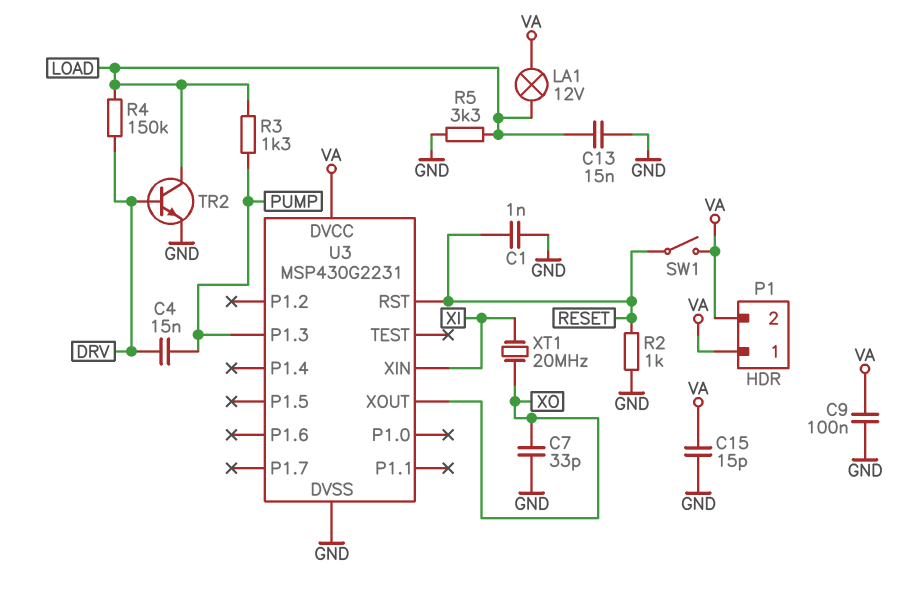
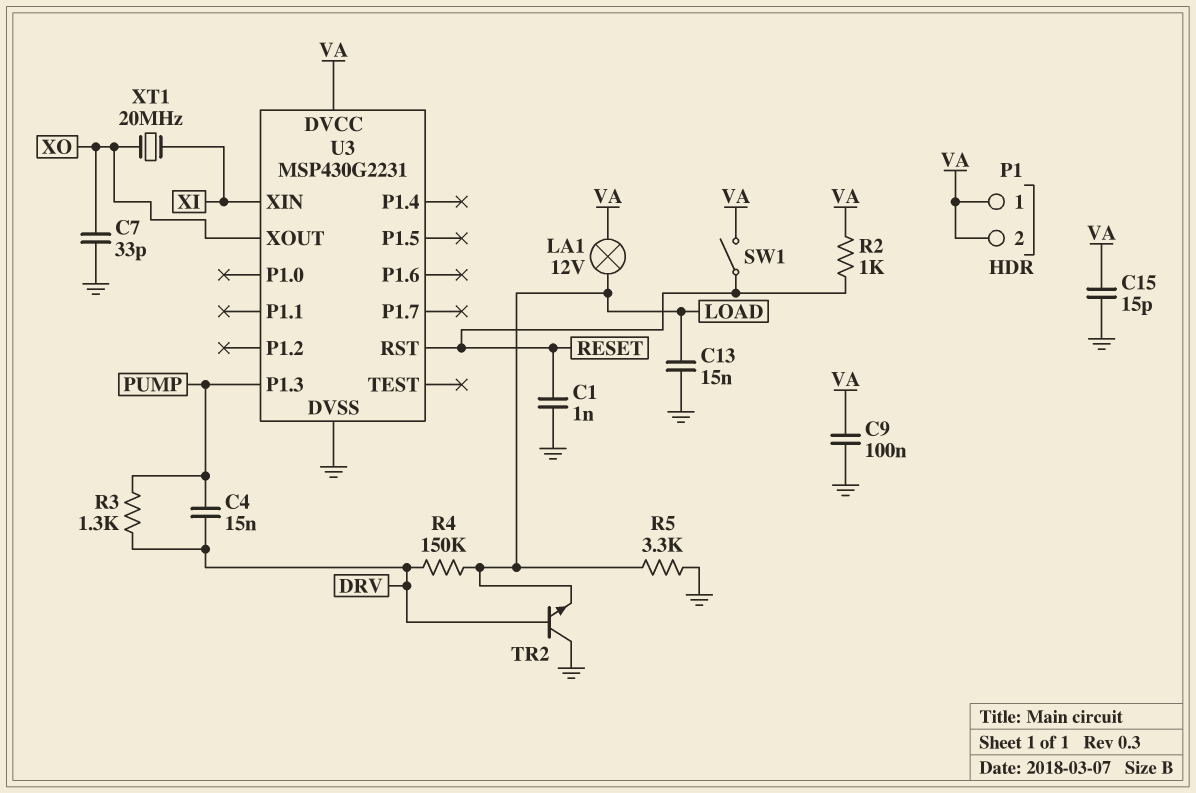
R2: 1k (GND, RESET) -> 1k (RESET, VA)
R3: 1.3k (LOAD, PUMP) -> 1.3k (DRV, PUMP)
TR2: NPN (B DRV, C LOAD, E GND) -> NPN (B DRV, C GND, E LOAD)

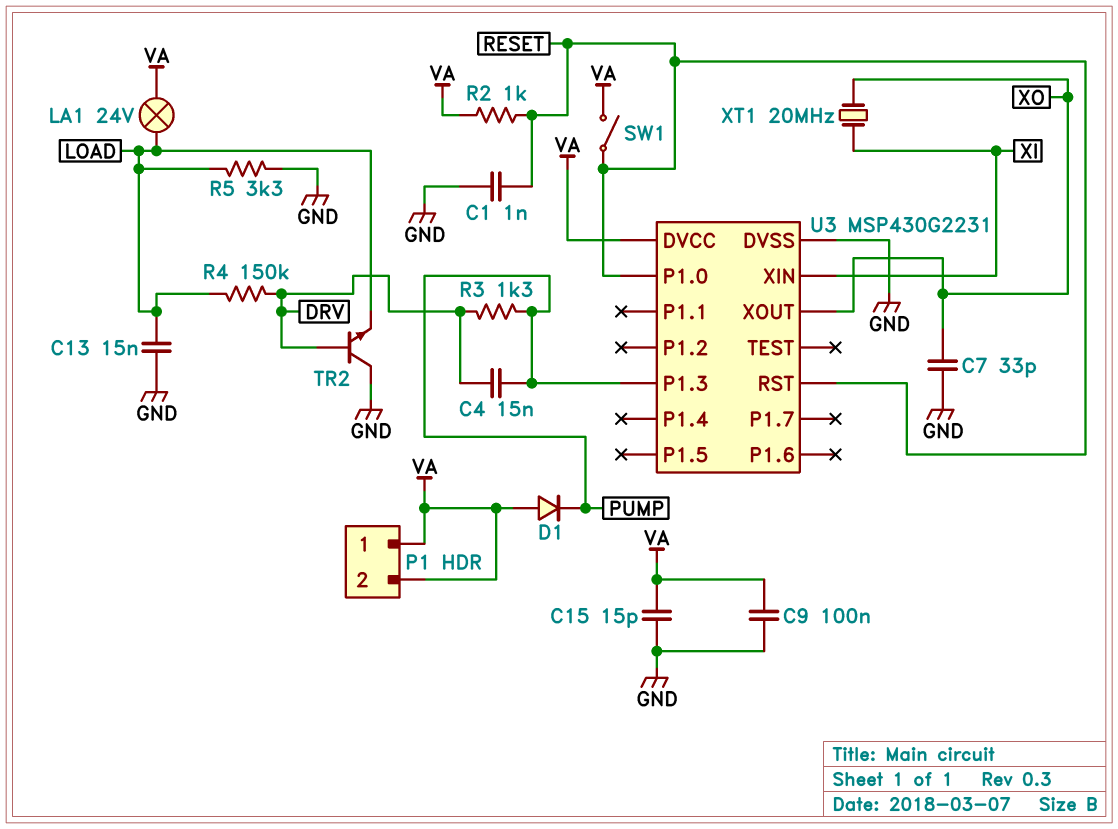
D1: none -> diode (A VA, K PUMP)
LA1: lamp 12V (LOAD, VA) -> lamp 24V (LOAD, VA)
U3 pin P1.0: none -> RESET

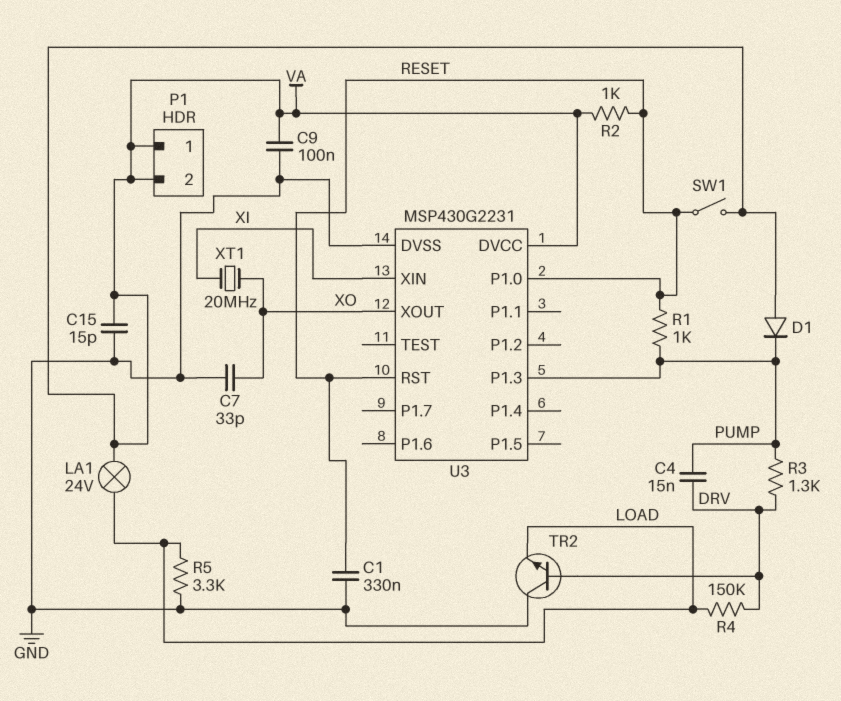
C1: 1nF (GND, RESET) -> 330nF (GND, RESET)
C13: 15nF (GND, LOAD) -> none
R1: none -> 1k (PUMP, RESET)

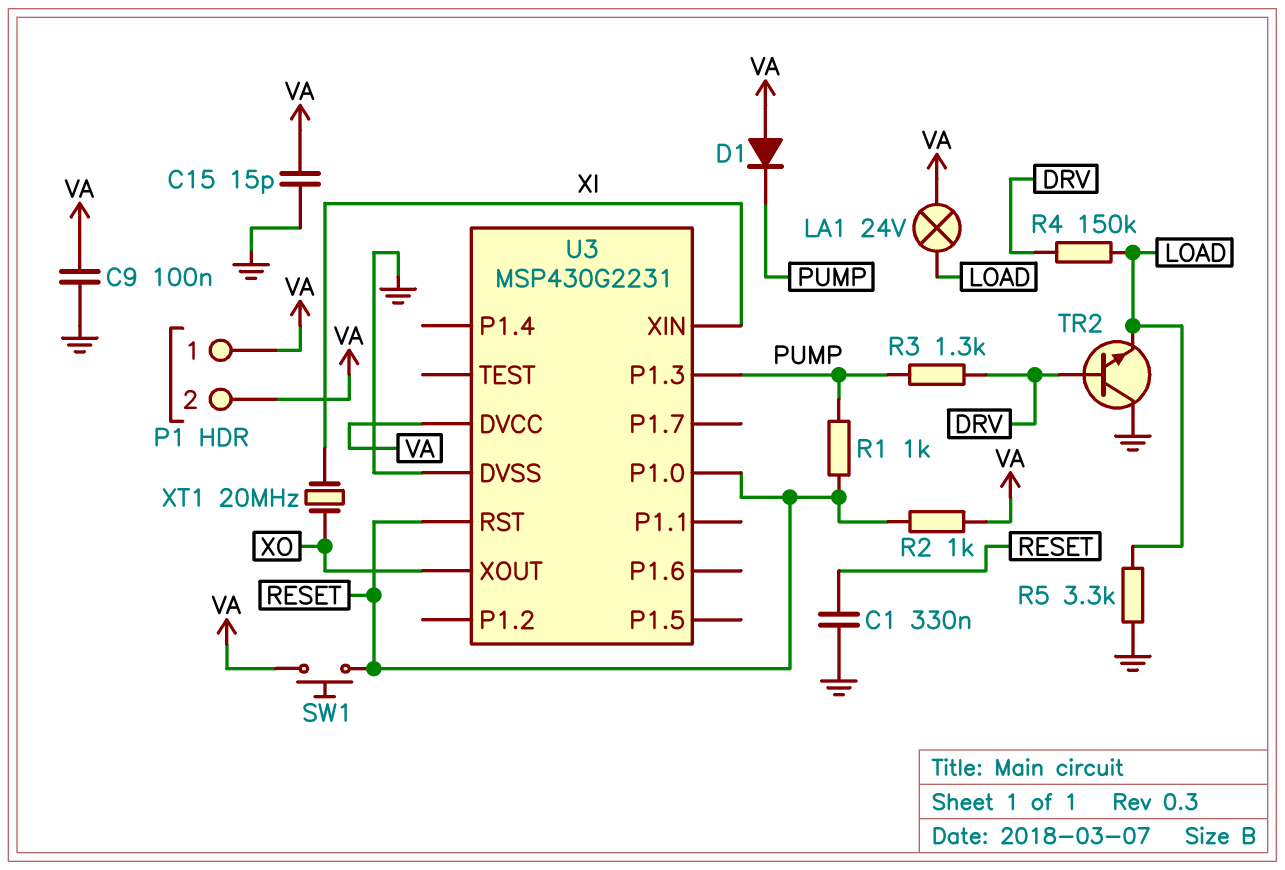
C4: 15nF (DRV, PUMP) -> none
C7: 33pF (GND, XO) -> none
SW1: switch (RESET, VA) -> button (RESET, VA)

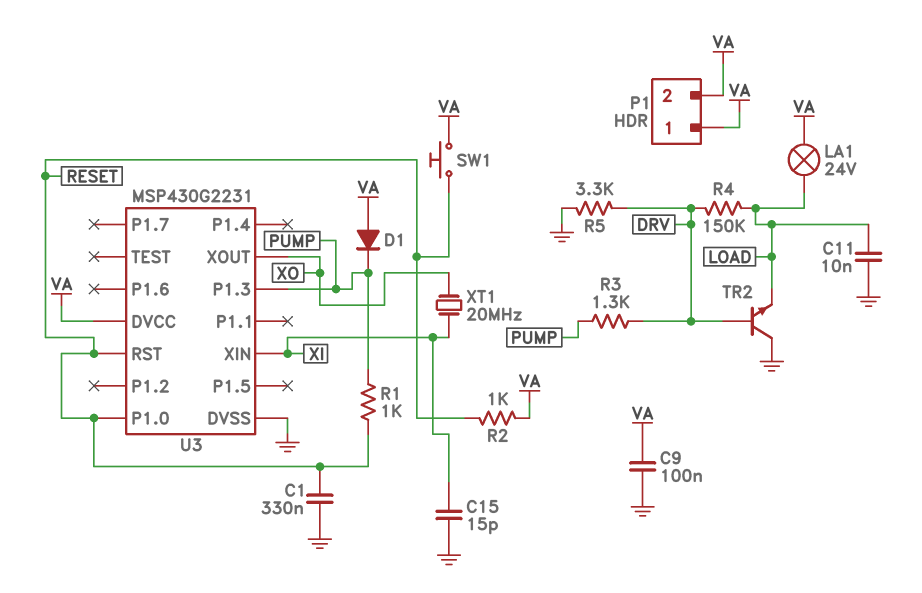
C11: none -> 10nF (GND, LOAD)
C15: 15pF (GND, VA) -> 15pF (GND, XI)
R5: 3.3k (GND, LOAD) -> 3.3k (DRV, GND)

